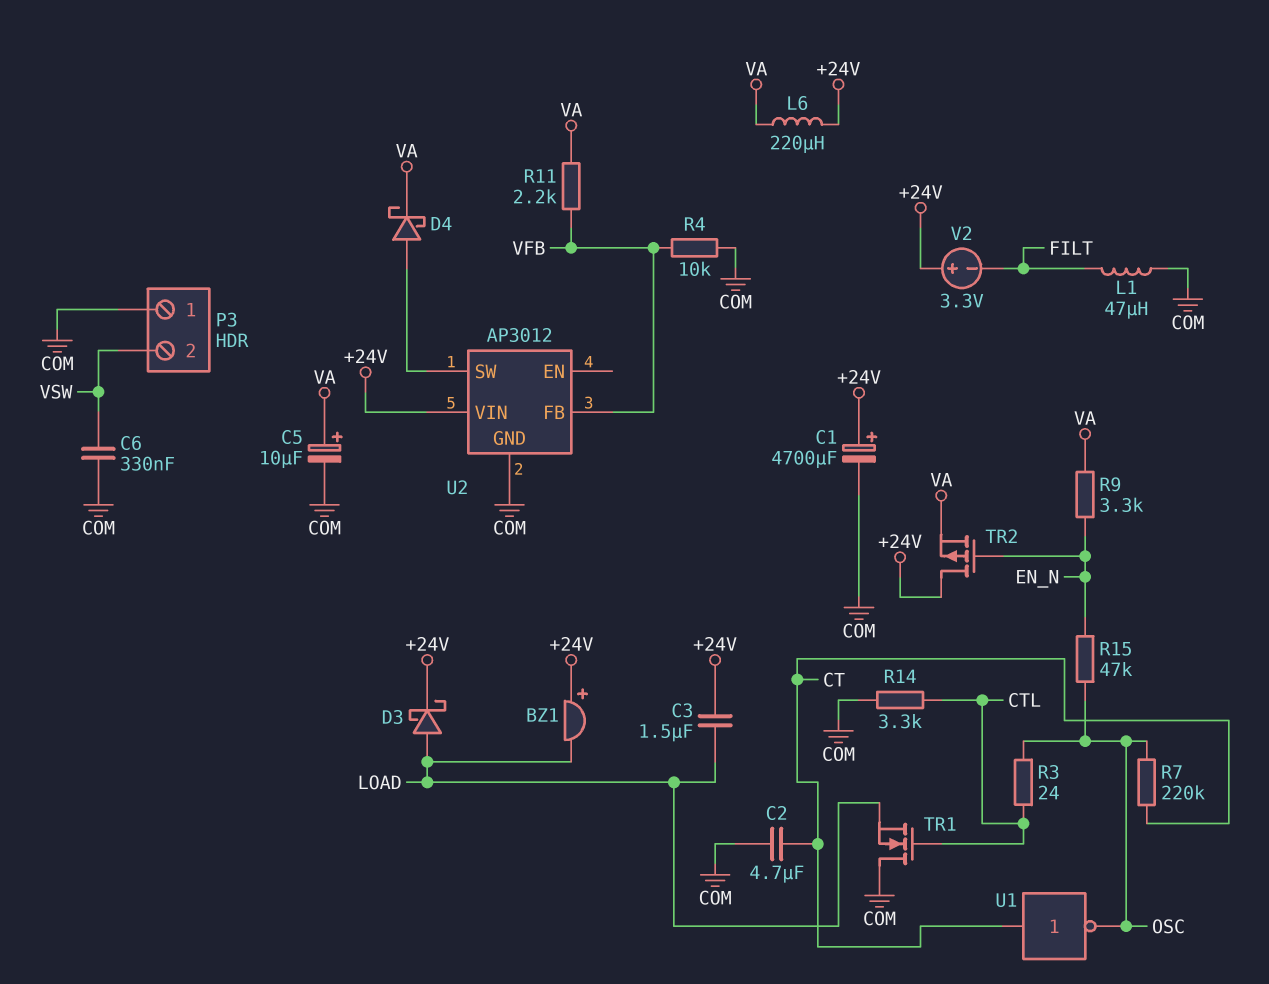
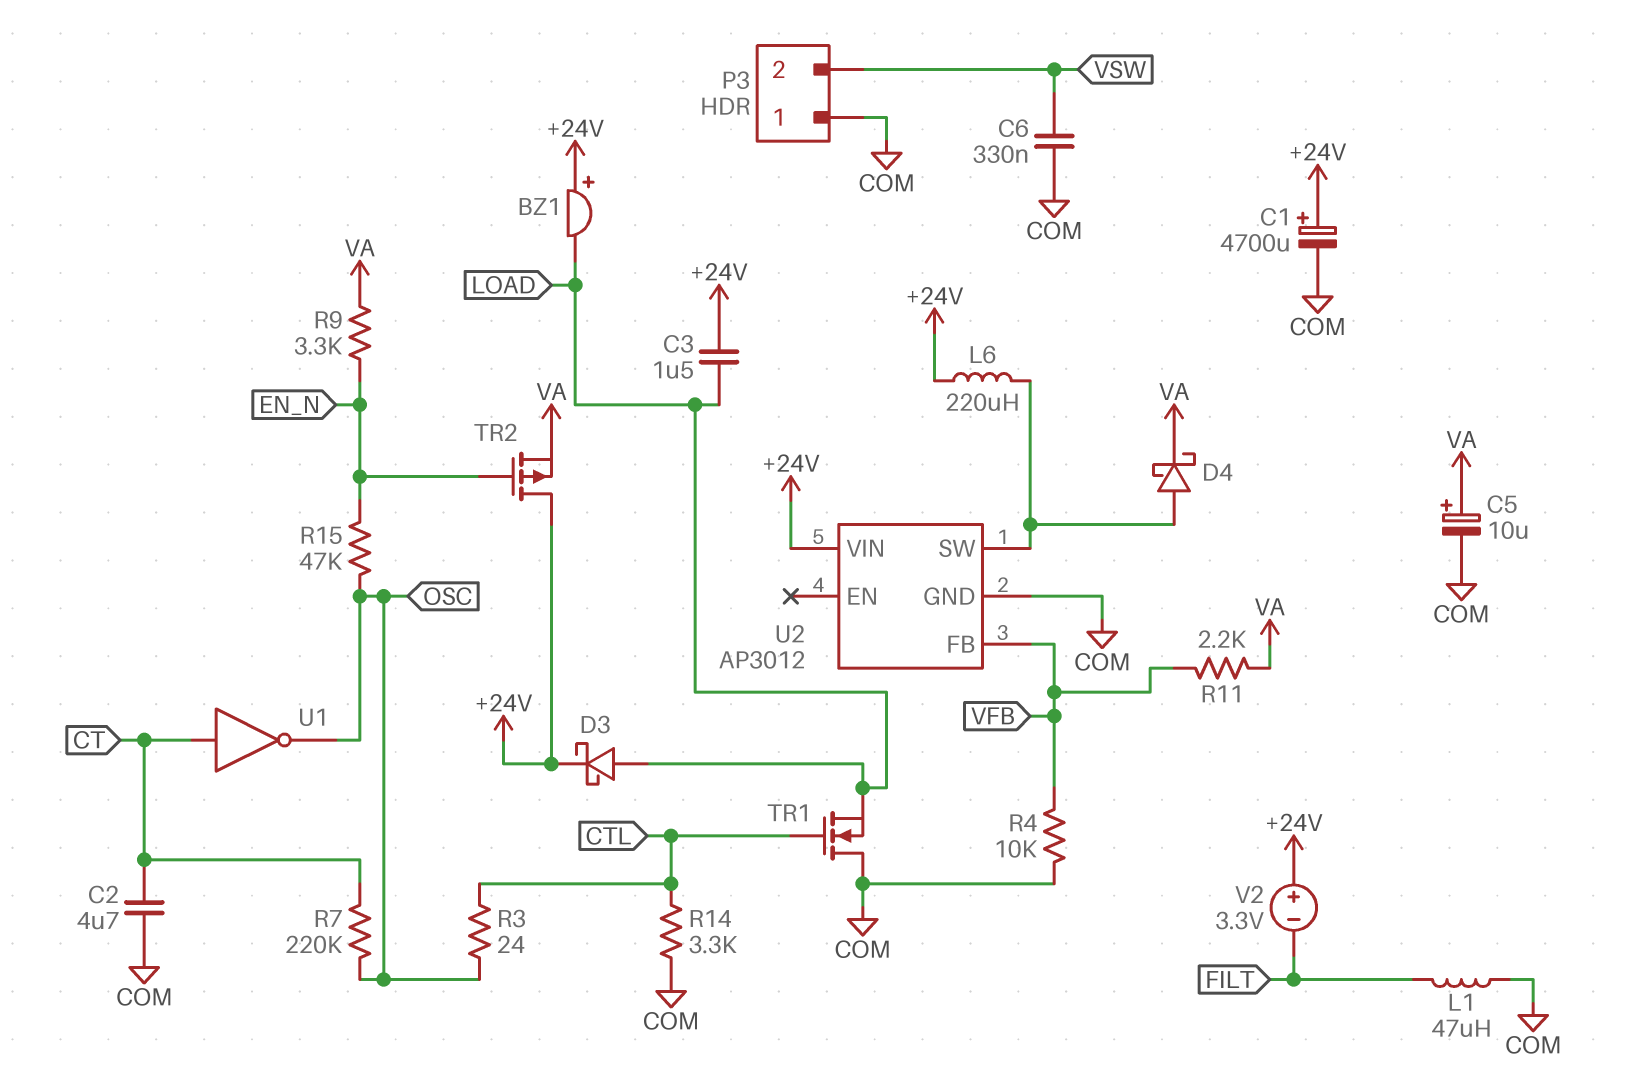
L6: 220uH (+24V, VA) -> 220uH (+24V, U2/SW)

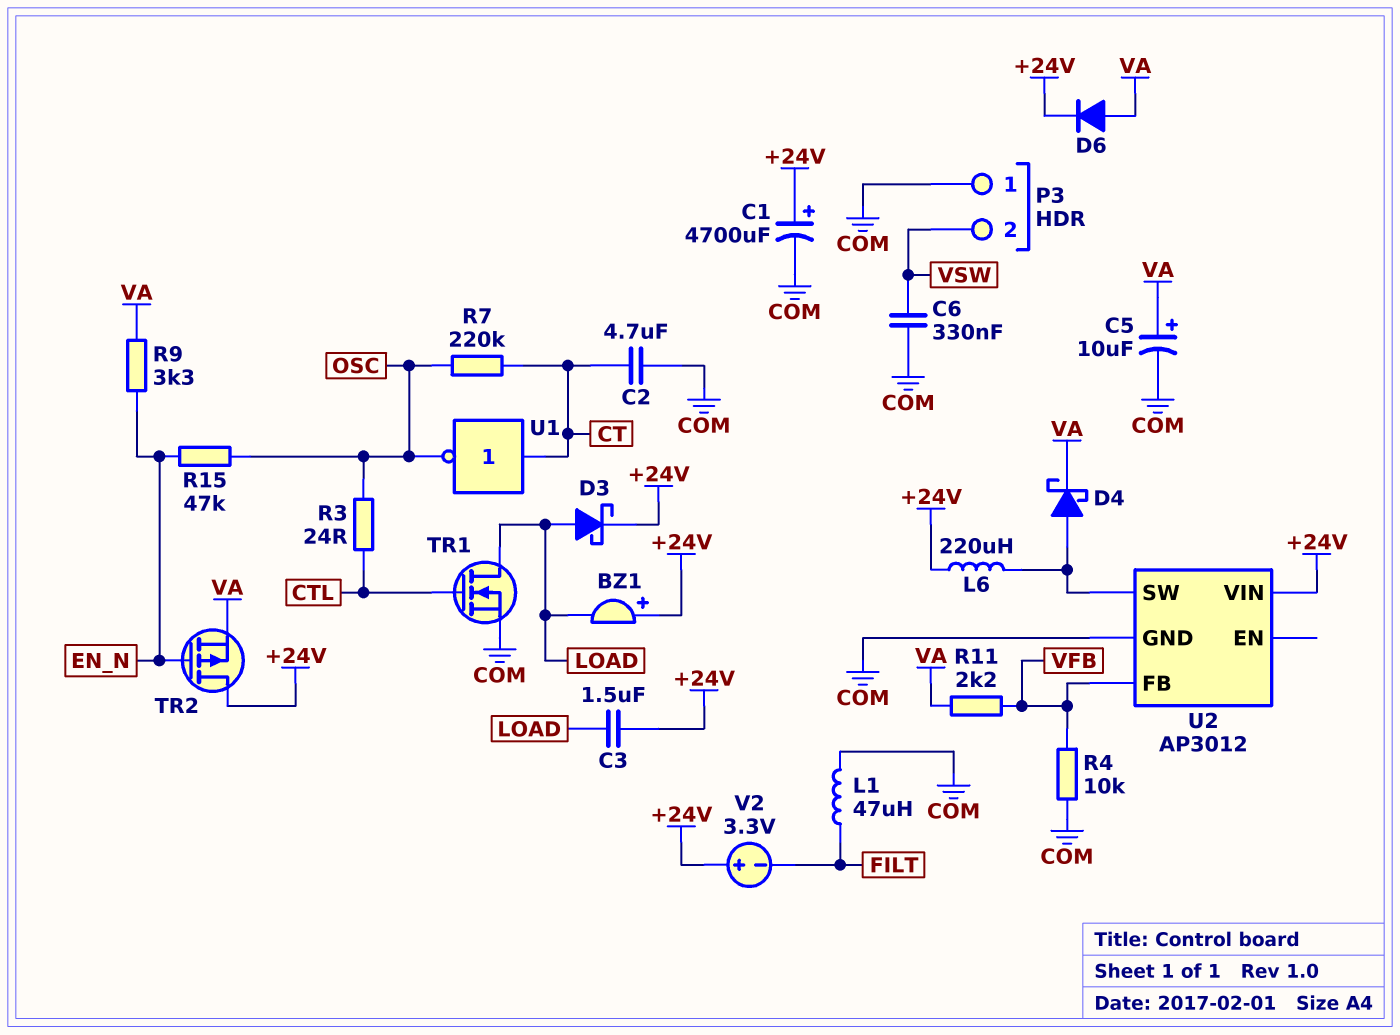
D6: none -> diode (A VA, K +24V)
R14: 3.3k (COM, CTL) -> none
TR1: NMOS (G CTL, D COM, S LOAD) -> NMOS (G CTL, D LOAD, S COM)

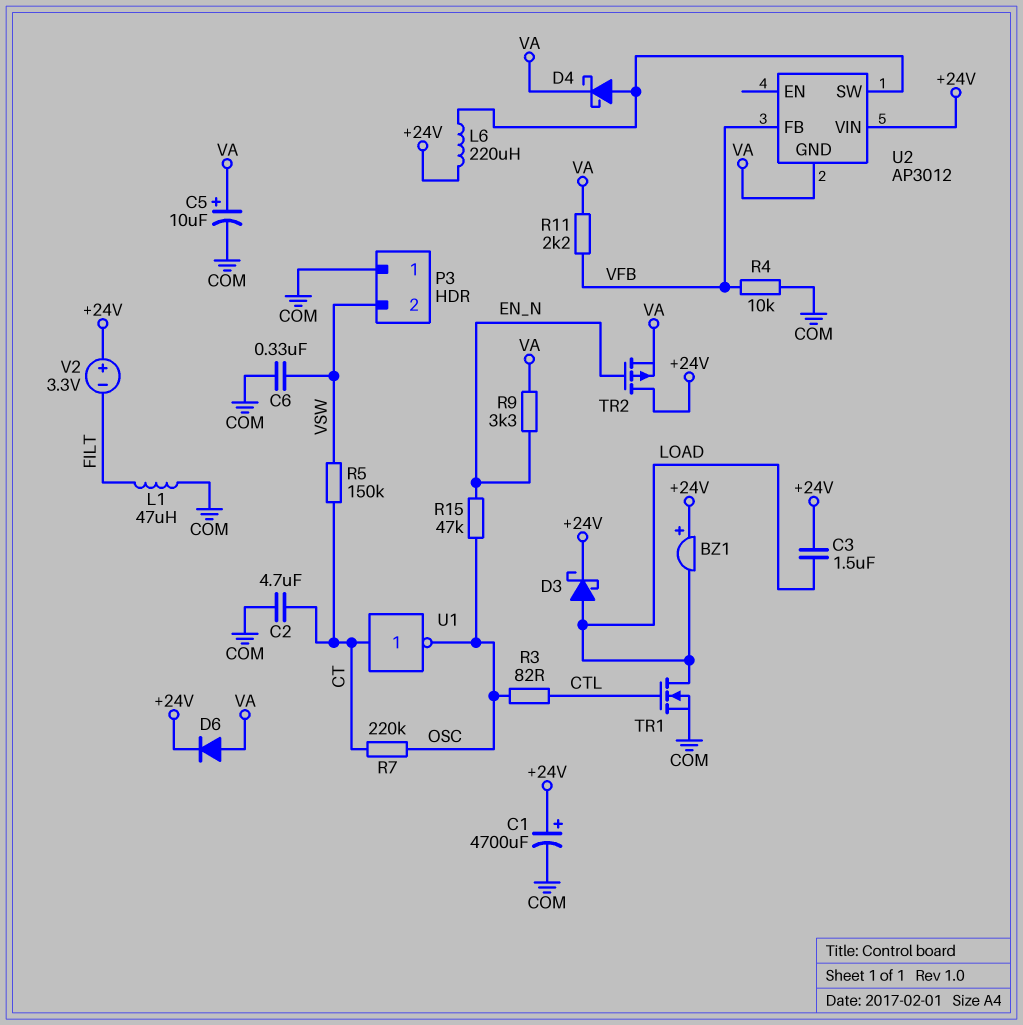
R3: 24 (CTL, OSC) -> 82 (CTL, OSC)
R5: none -> 150k (CT, VSW)
U2 pin GND: COM -> VA

